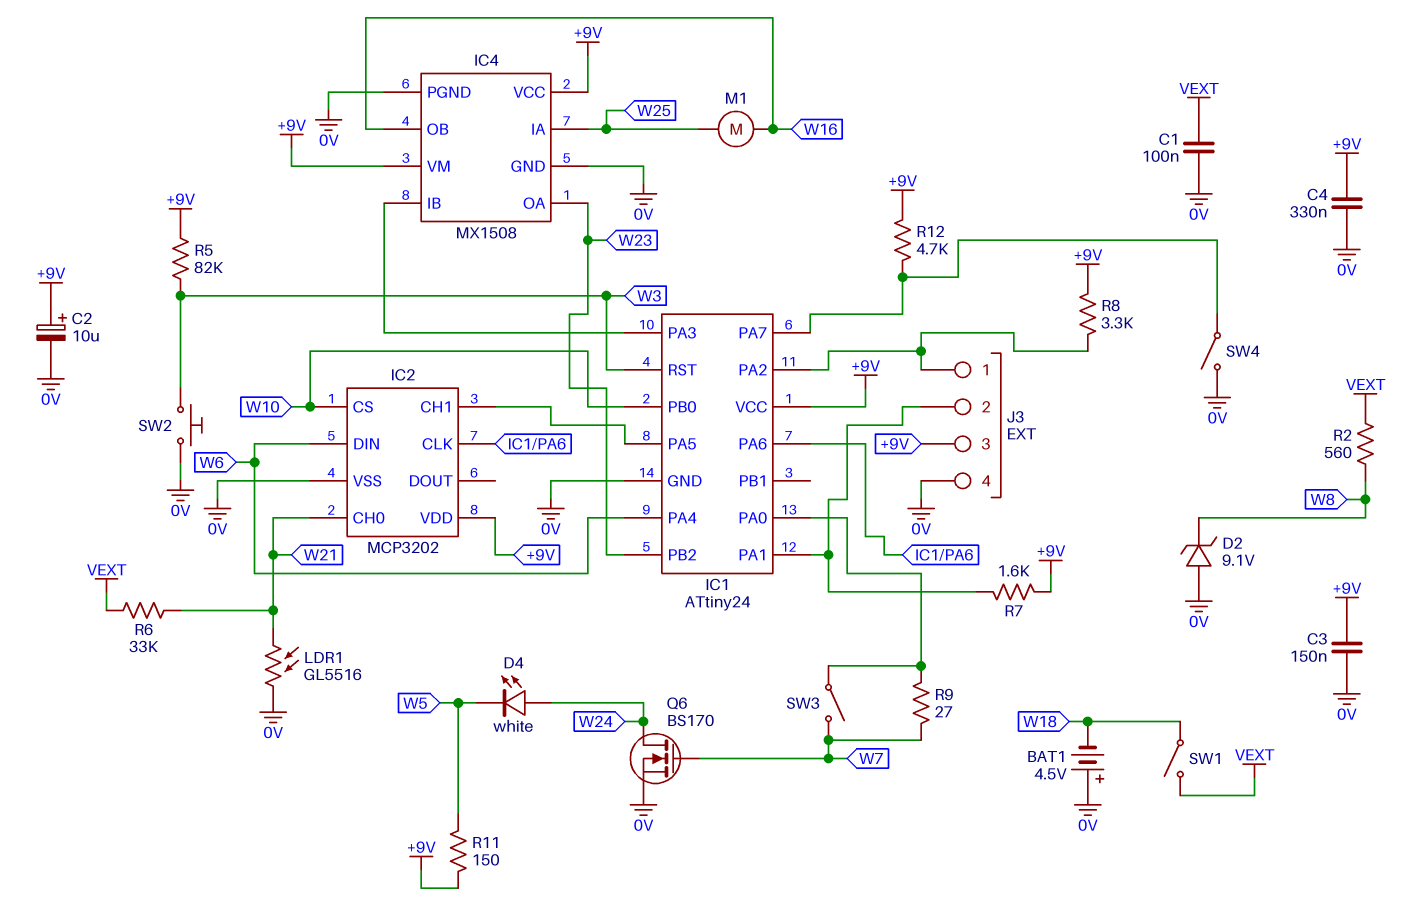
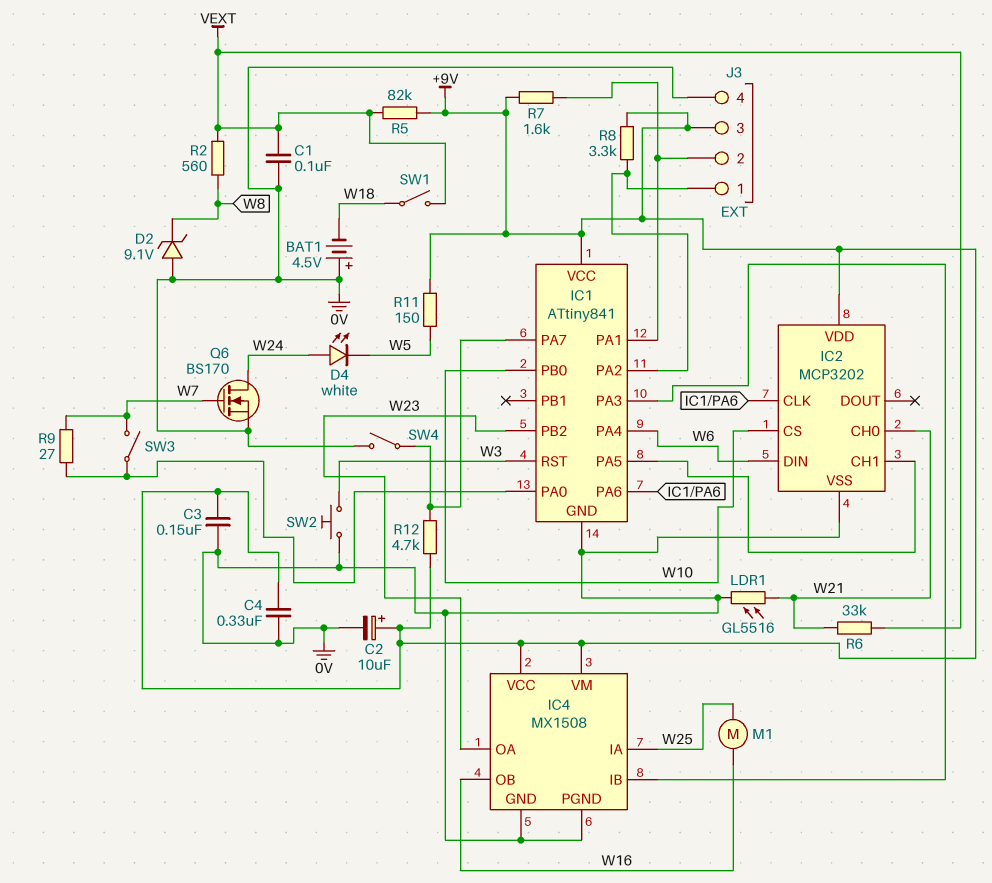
IC1: ATtiny24 -> ATtiny841
R5: 82k (+9V, W3) -> 82k (+9V, VEXT)

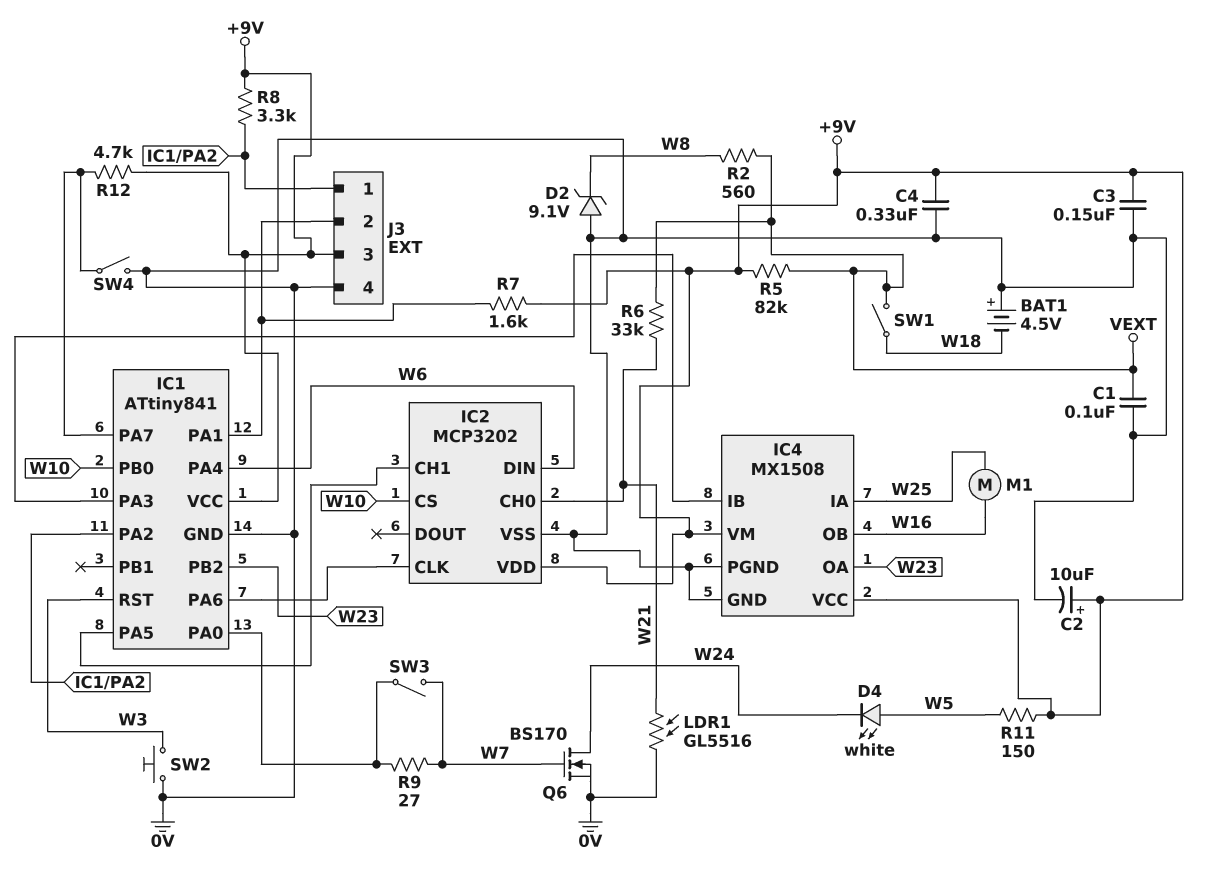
D4: LED white (A W24, K W5) -> LED white (A W5, K W24)

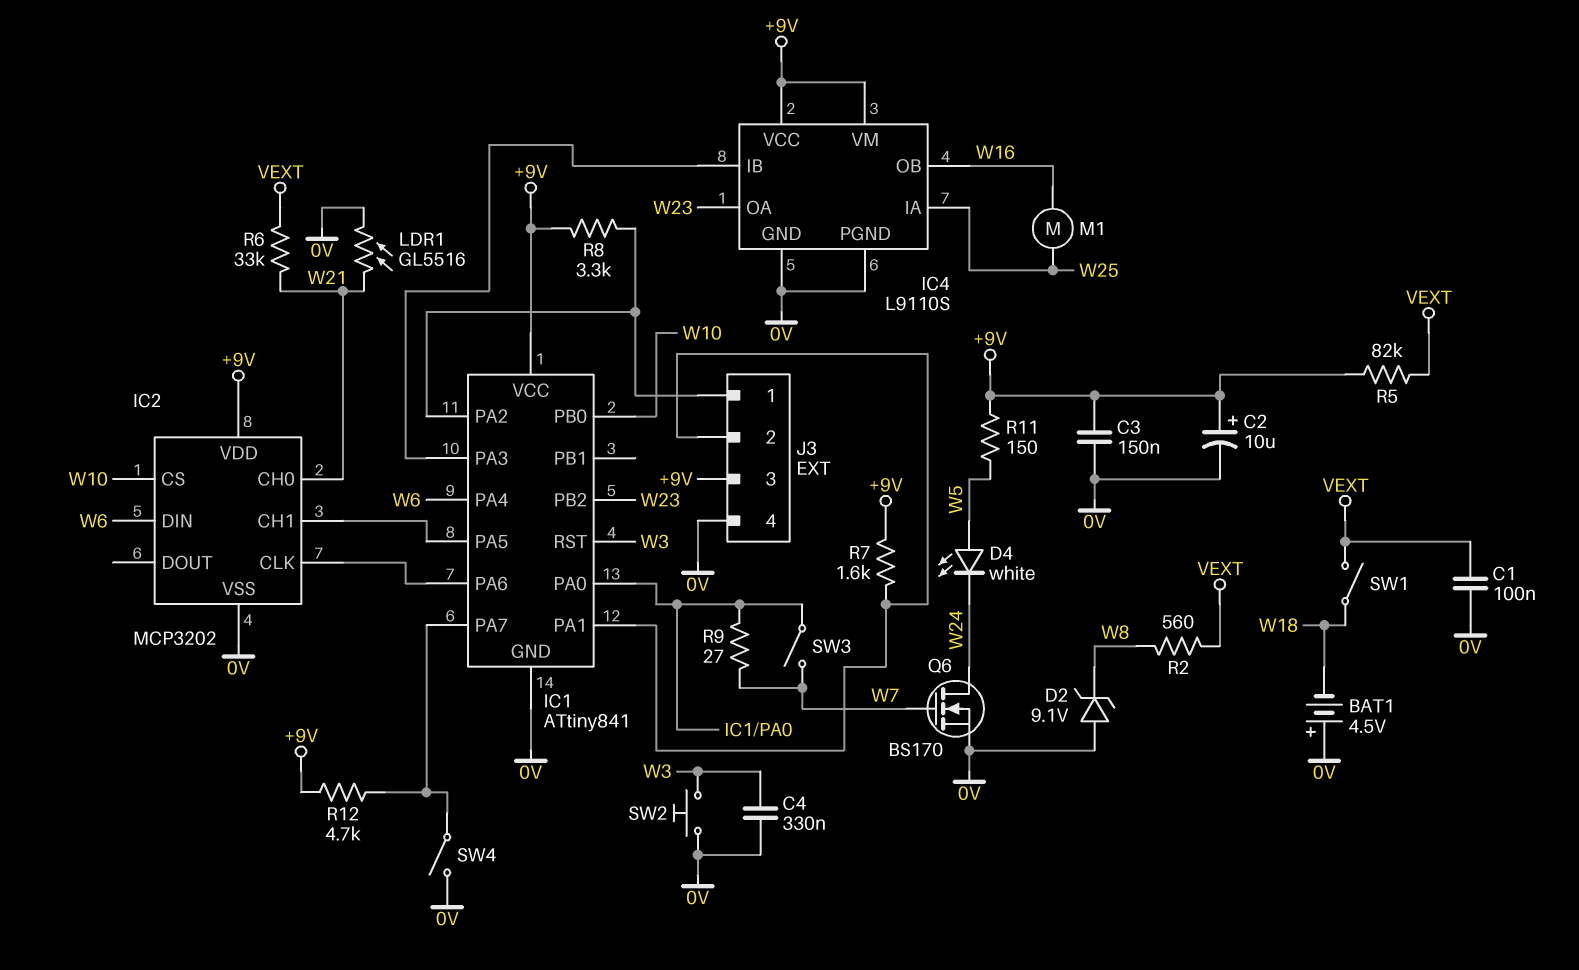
C4: 330nF (+9V, 0V) -> 330nF (0V, W3)
IC4: MX1508 -> L9110S

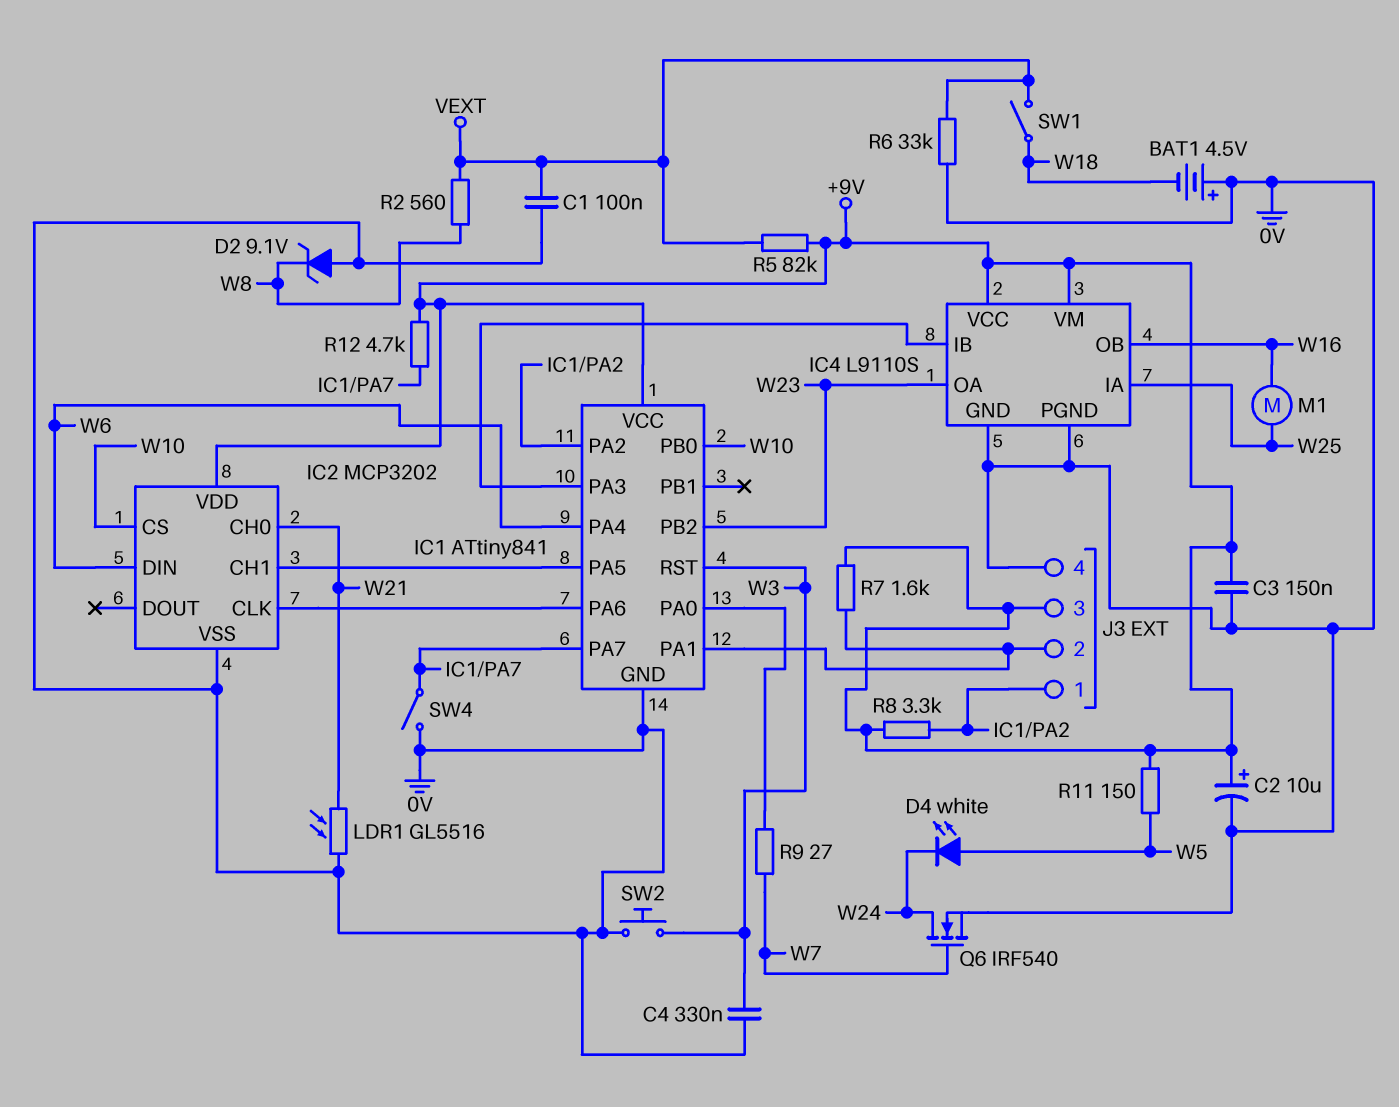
Q6: NMOS BS170 (G W7, D W24, S 0V) -> NMOS IRF540 (G W7, D W24, S 0V)
R6: 33k (VEXT, W21) -> 33k (0V, VEXT)
SW3: switch (IC1/PA0, W7) -> none

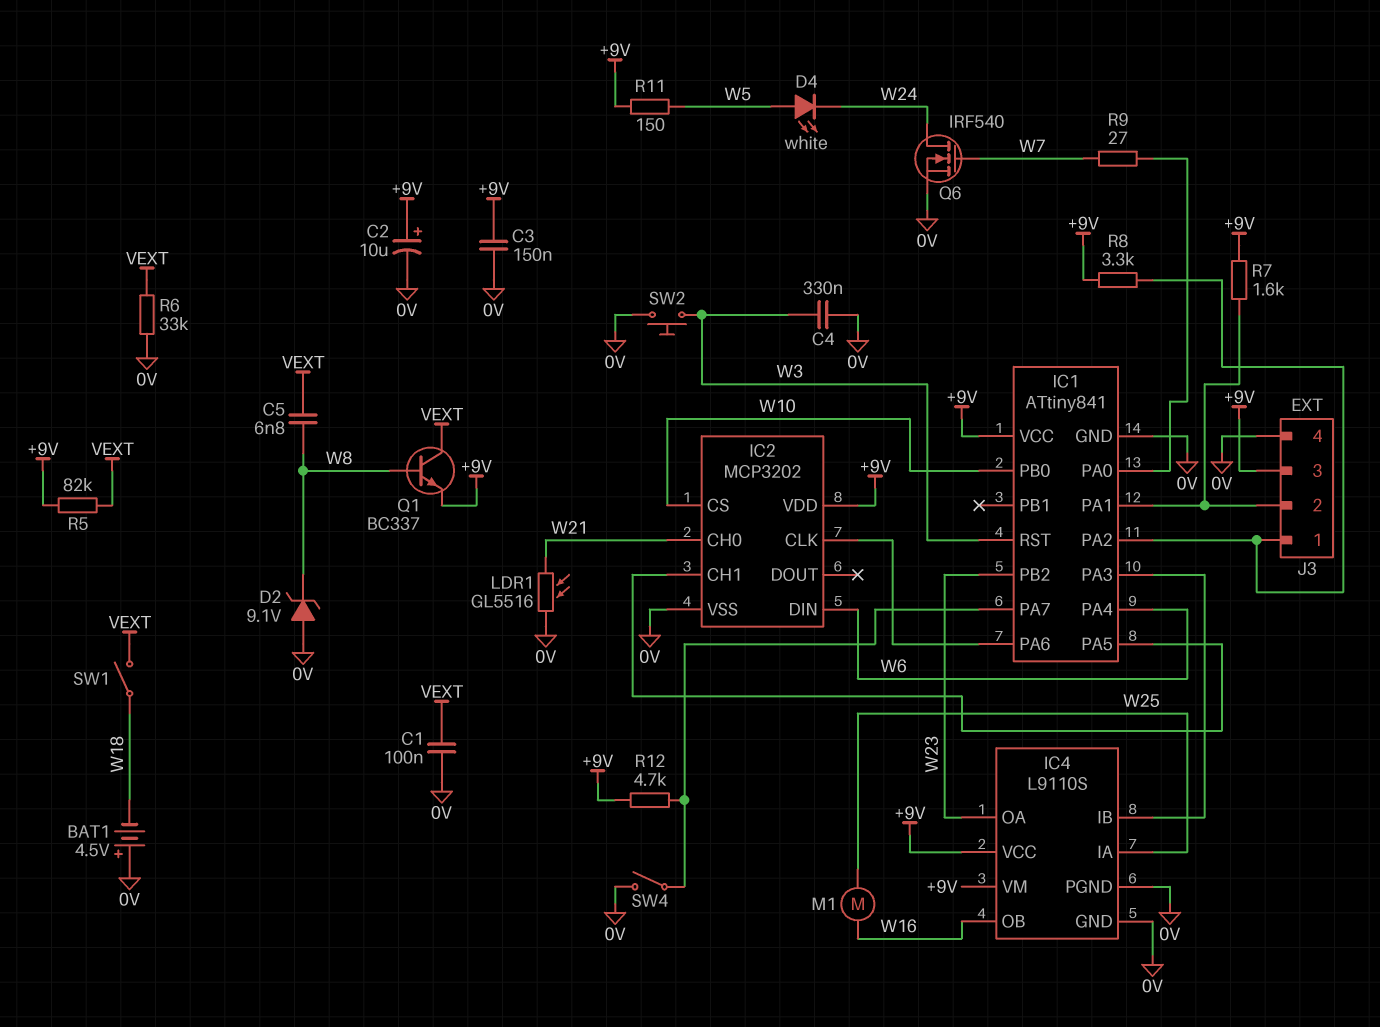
C5: none -> 6.8nF (VEXT, W8)
Q1: none -> NPN BC337 (B W8, C VEXT, E +9V)
R2: 560 (VEXT, W8) -> none

